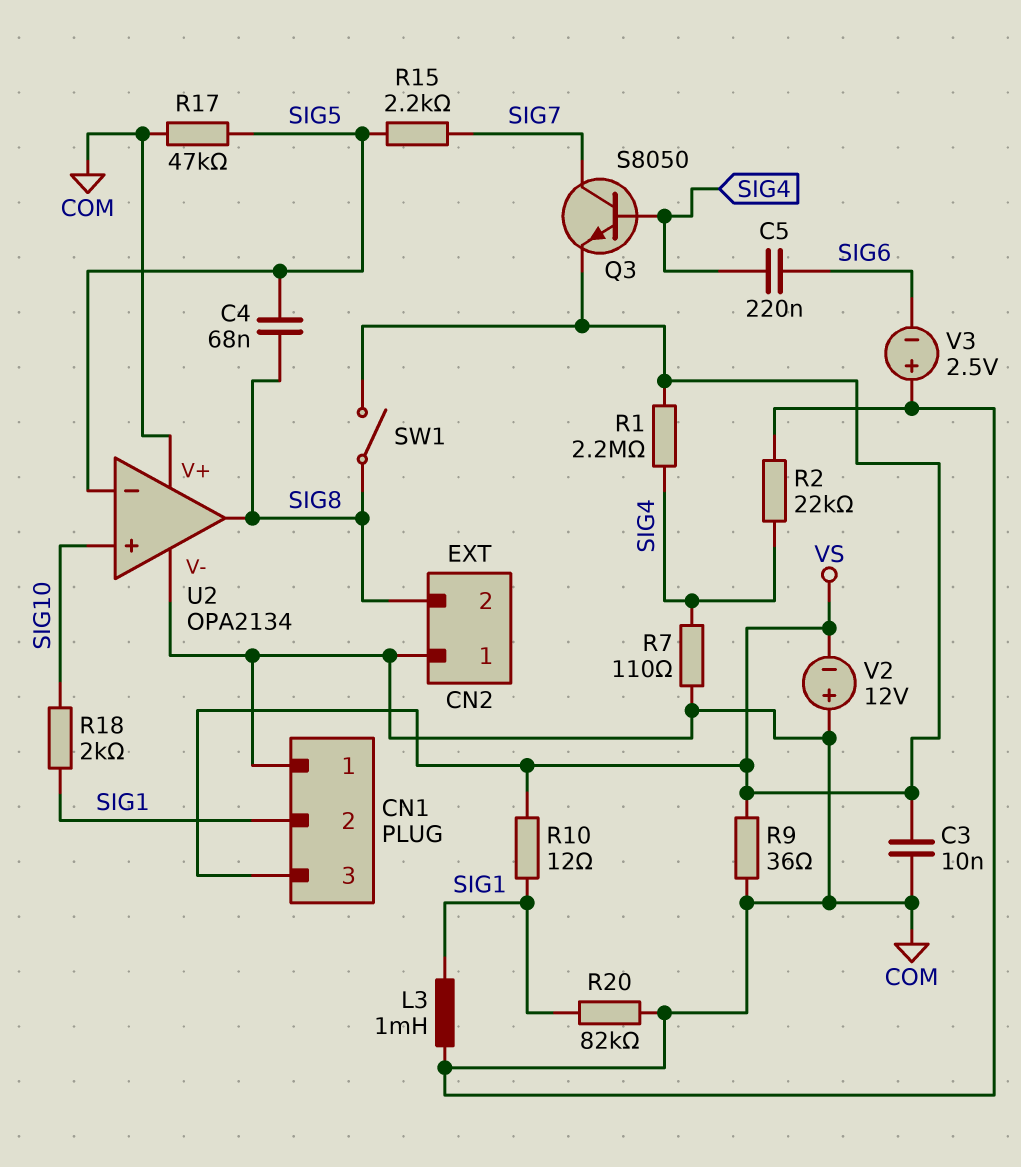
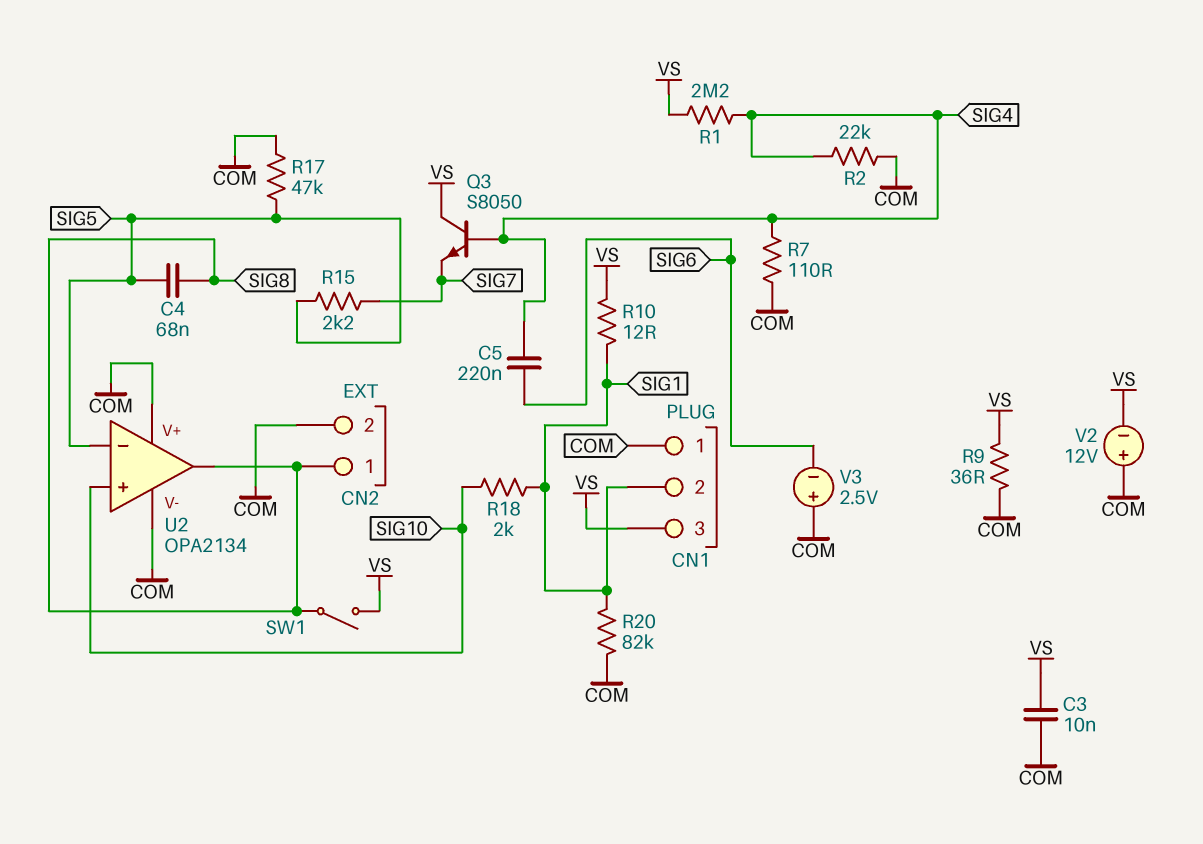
CN2 pin 1: COM -> SIG8
CN2 pin 2: SIG8 -> COM
L3: 1mH (COM, SIG1) -> none
Q3: NPN S8050 (B SIG4, C SIG7, E VS) -> NPN S8050 (B SIG4, C VS, E SIG7)

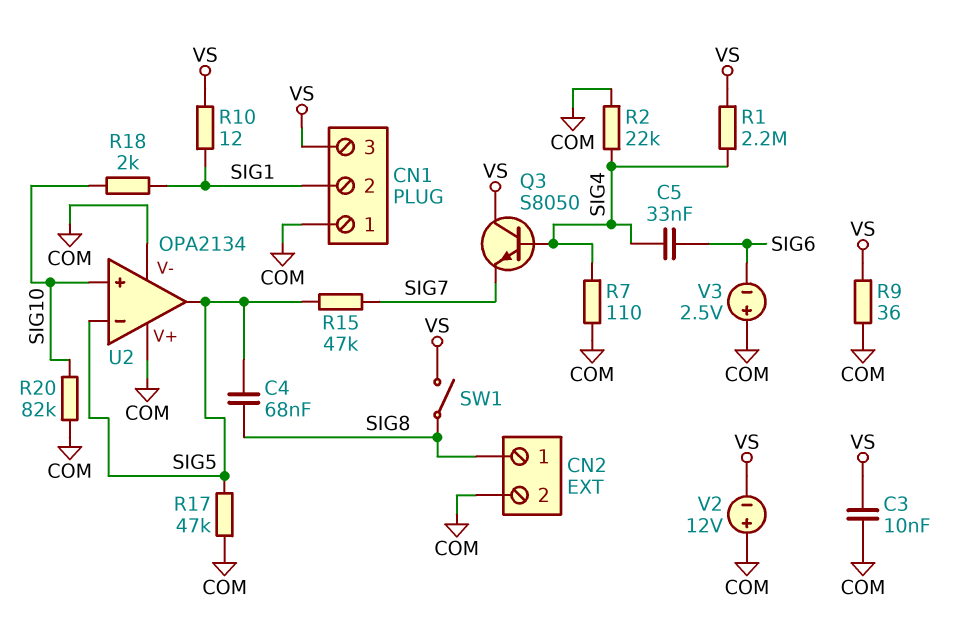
C5: 220nF (SIG4, SIG6) -> 33nF (SIG4, SIG6)
R15: 2.2k (SIG5, SIG7) -> 47k (SIG5, SIG7)
R20: 82k (COM, SIG1) -> 82k (COM, SIG10)
U2 pin out: SIG8 -> SIG5

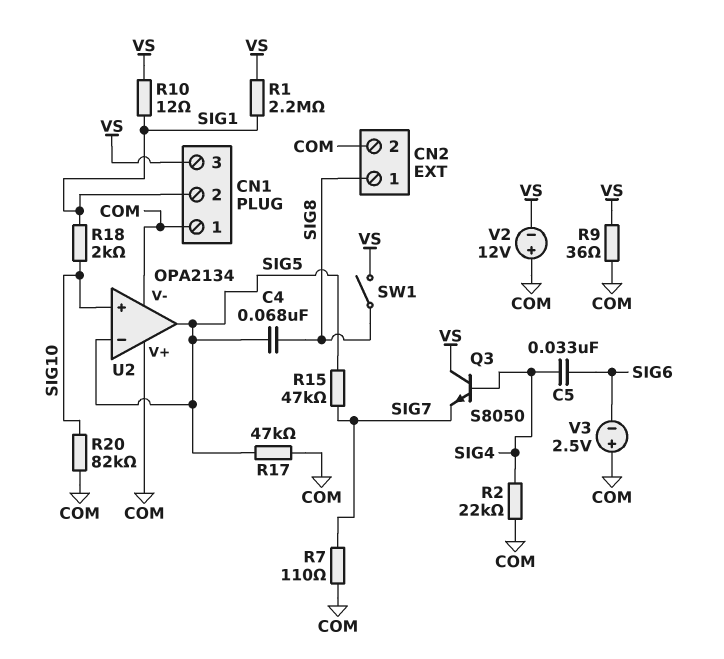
C3: 10nF (COM, VS) -> none
R1: 2.2M (SIG4, VS) -> 2.2M (SIG1, VS)
R7: 110 (COM, SIG4) -> 110 (COM, SIG7)

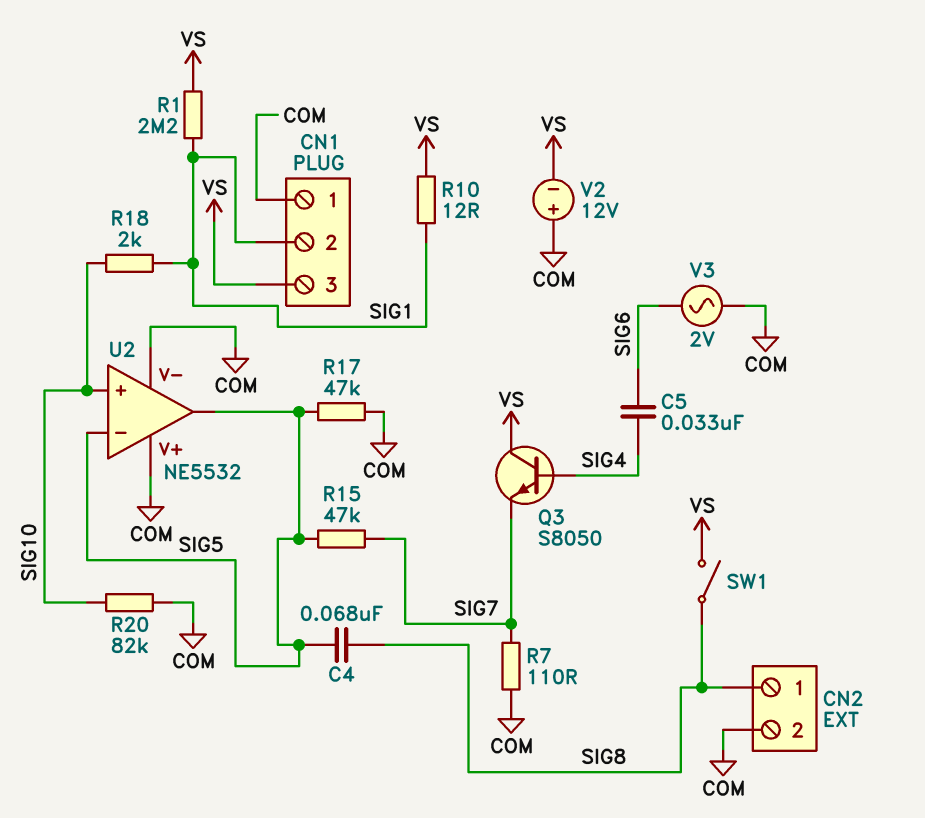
R2: 22k (COM, SIG4) -> none
R9: 36 (COM, VS) -> none
U2: OPA2134 -> NE5532
V3: 2.5V (plus COM, minus SIG6) -> AC 2V (COM, SIG6)

